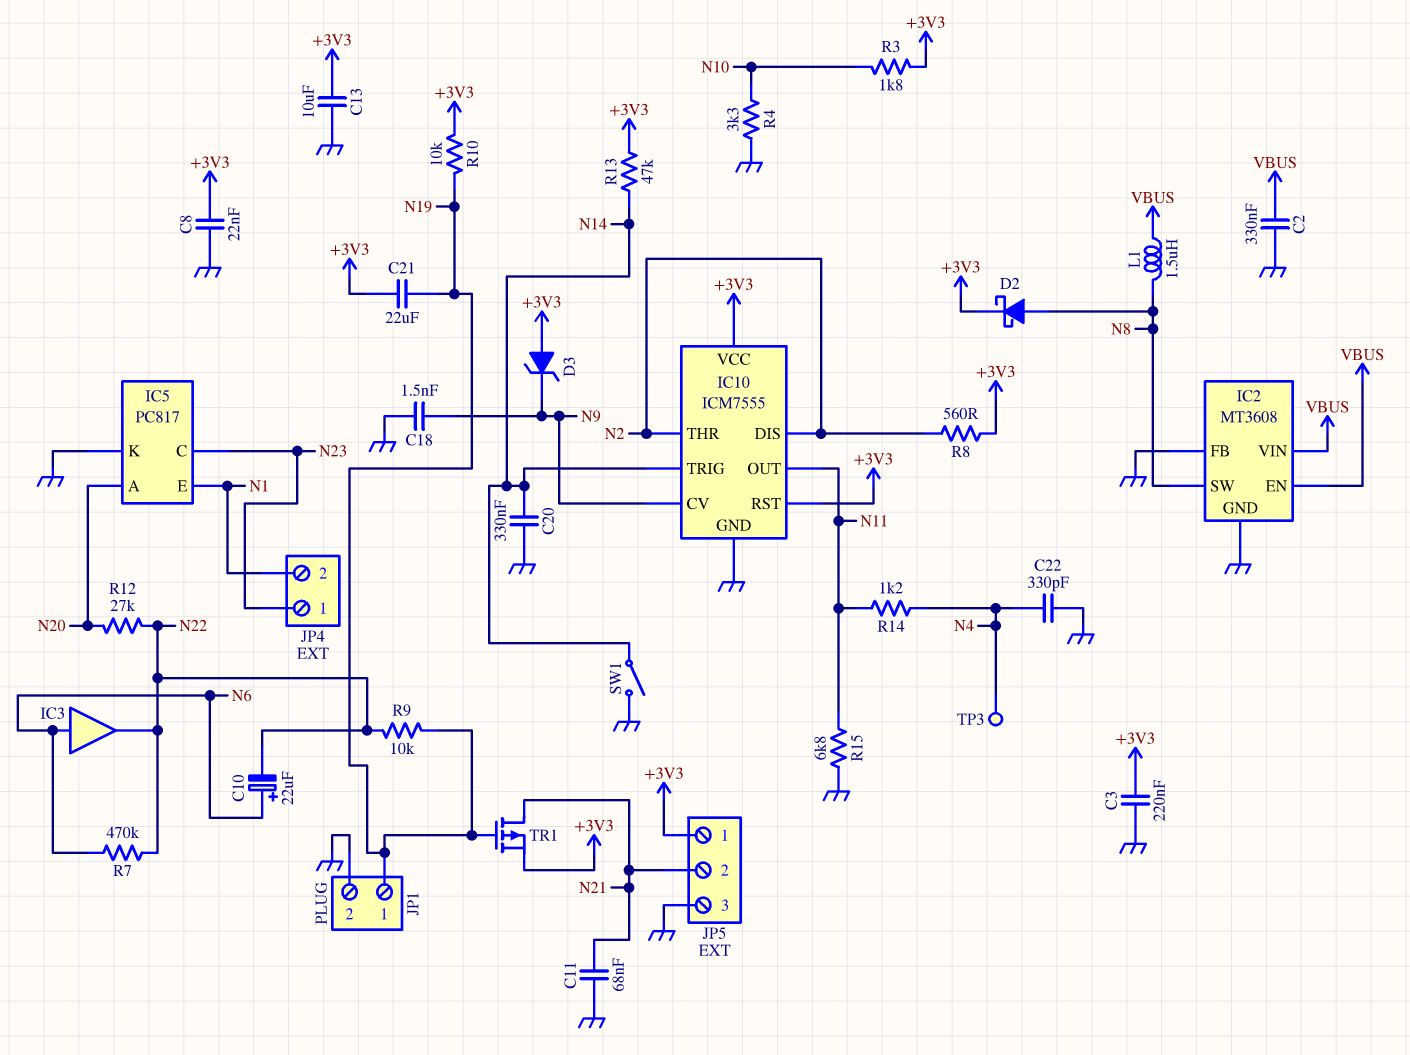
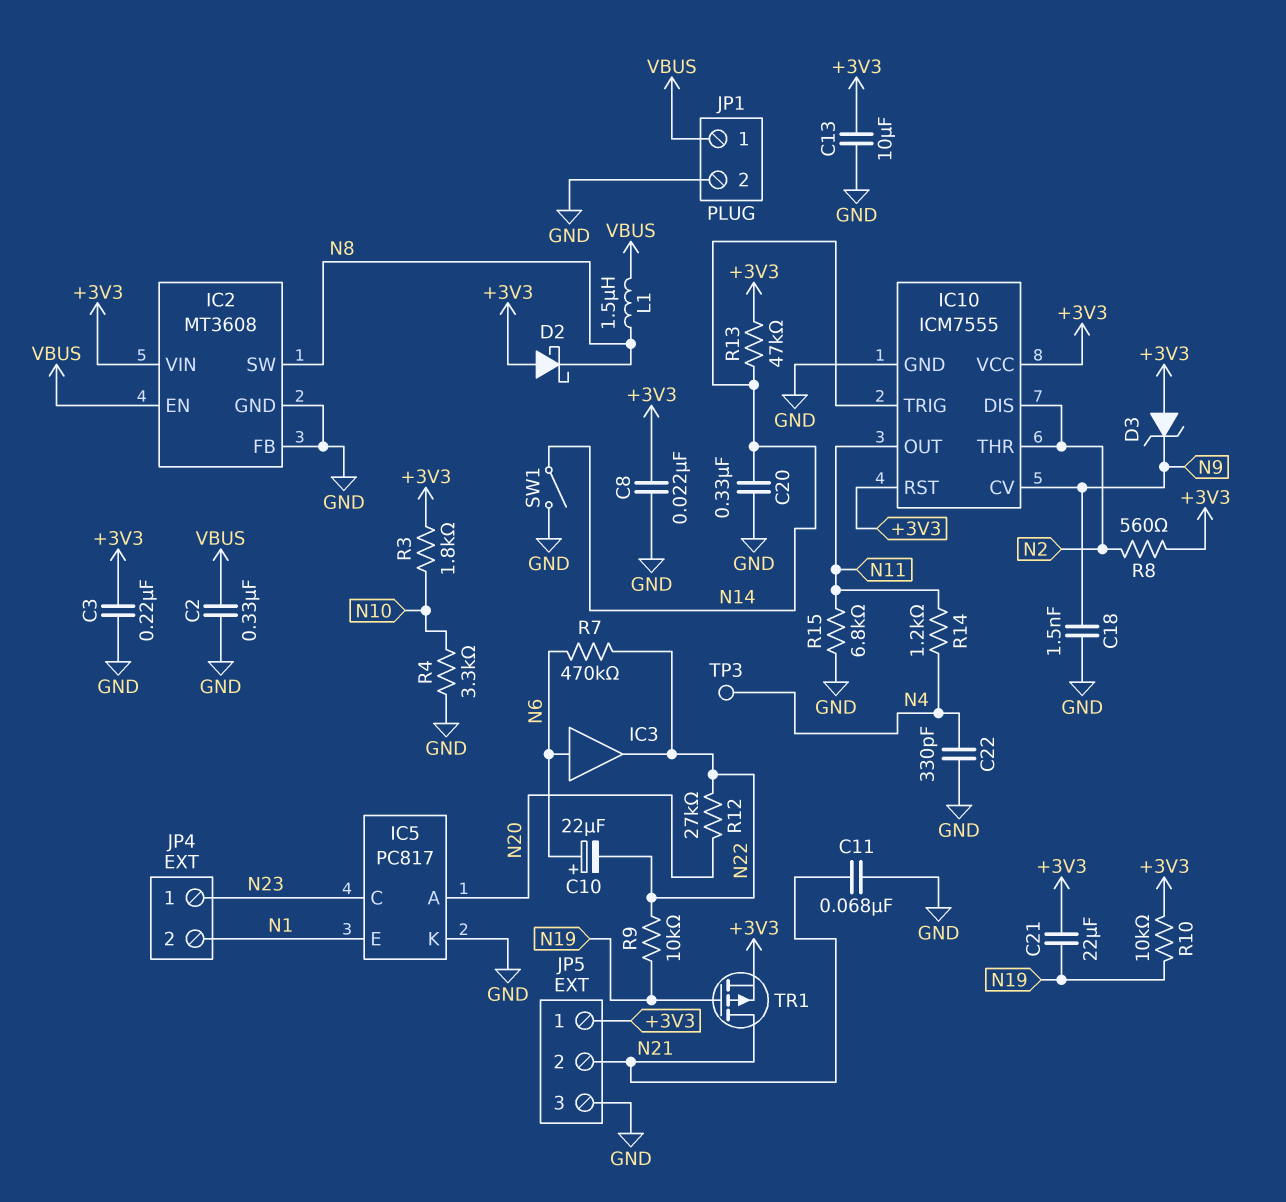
D2: schottky (A N8, K +3V3) -> schottky (A +3V3, K N8)
IC2 pin VIN: VBUS -> +3V3
JP1 pin 1: N19 -> VBUS

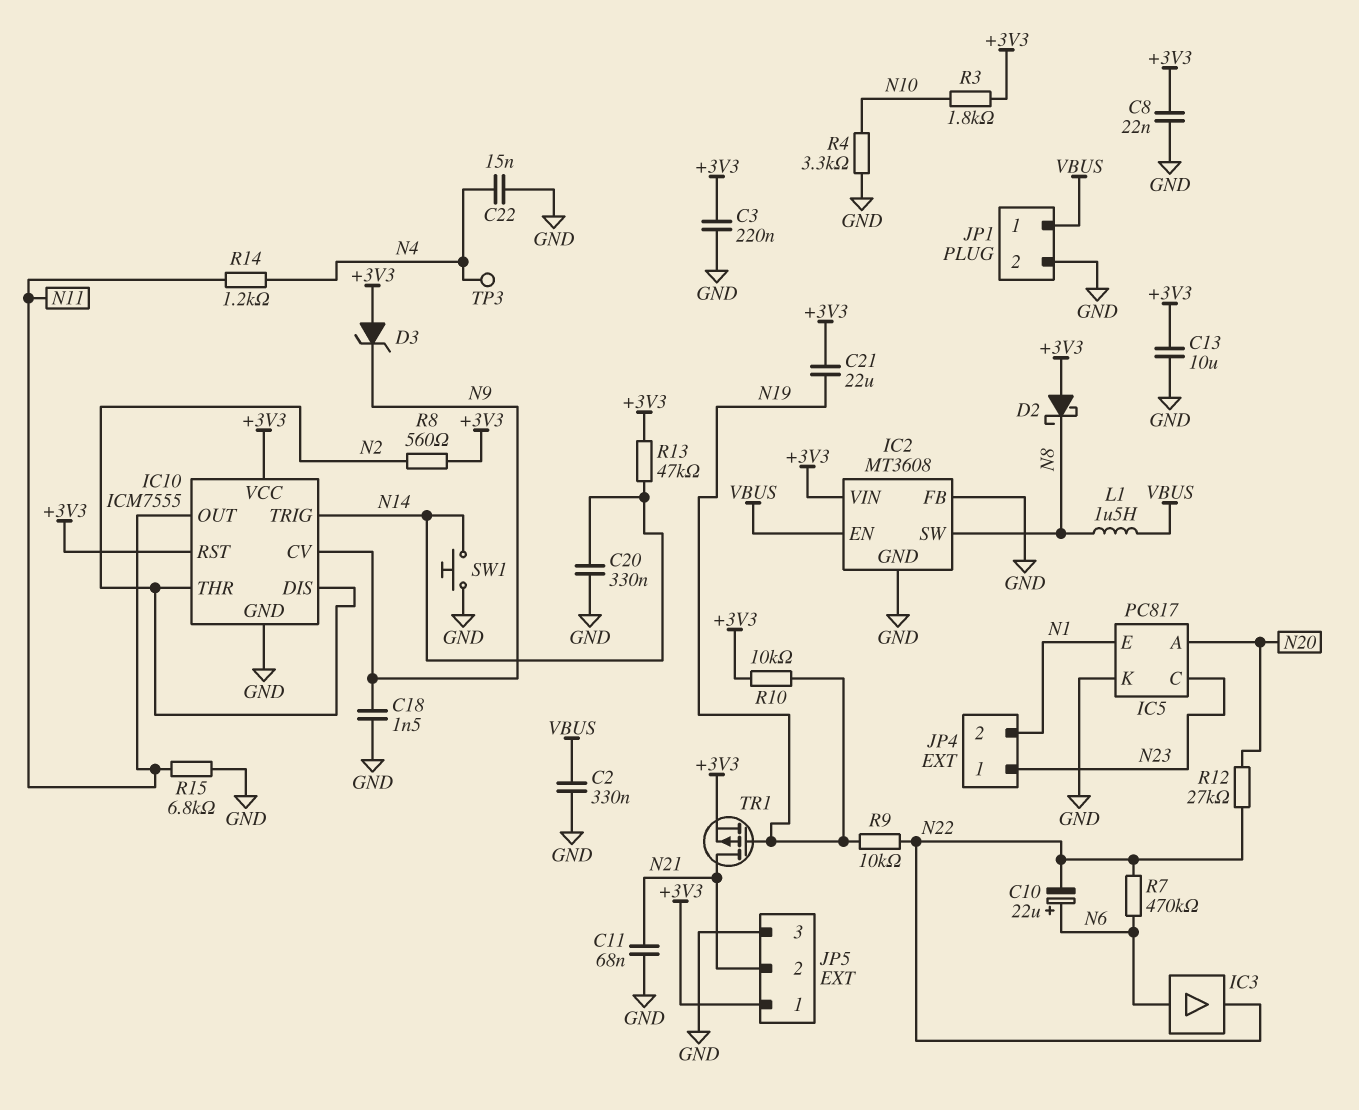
C22: 330pF (GND, N4) -> 15nF (GND, N4)
SW1: switch (GND, N14) -> button (GND, N14)

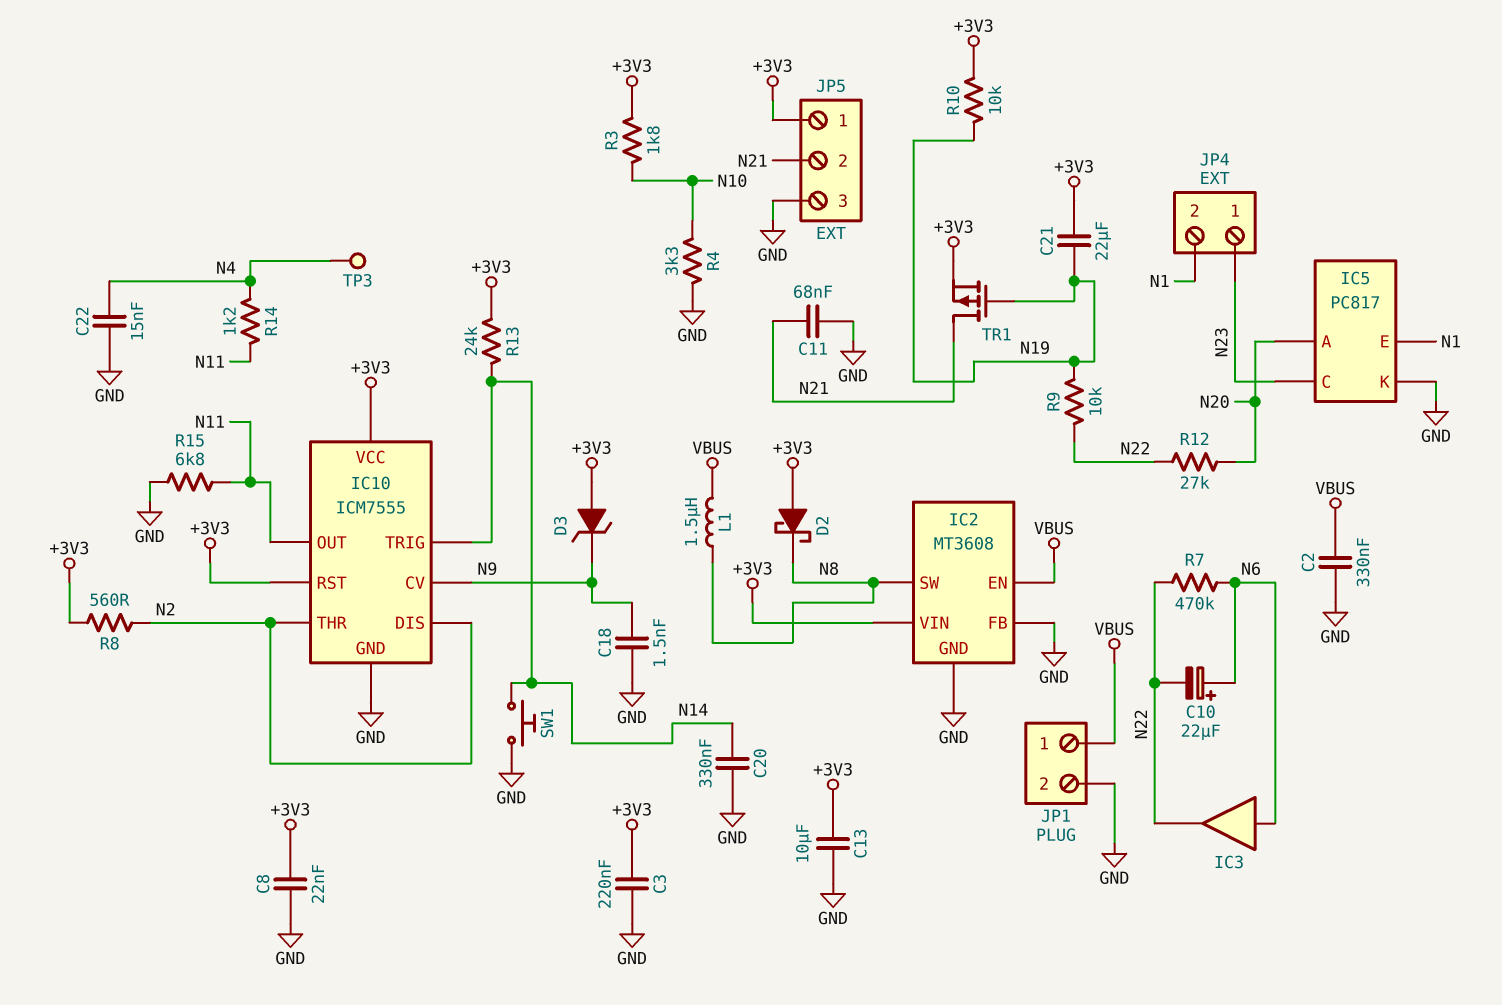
R13: 47k (+3V3, N14) -> 24k (+3V3, N14)

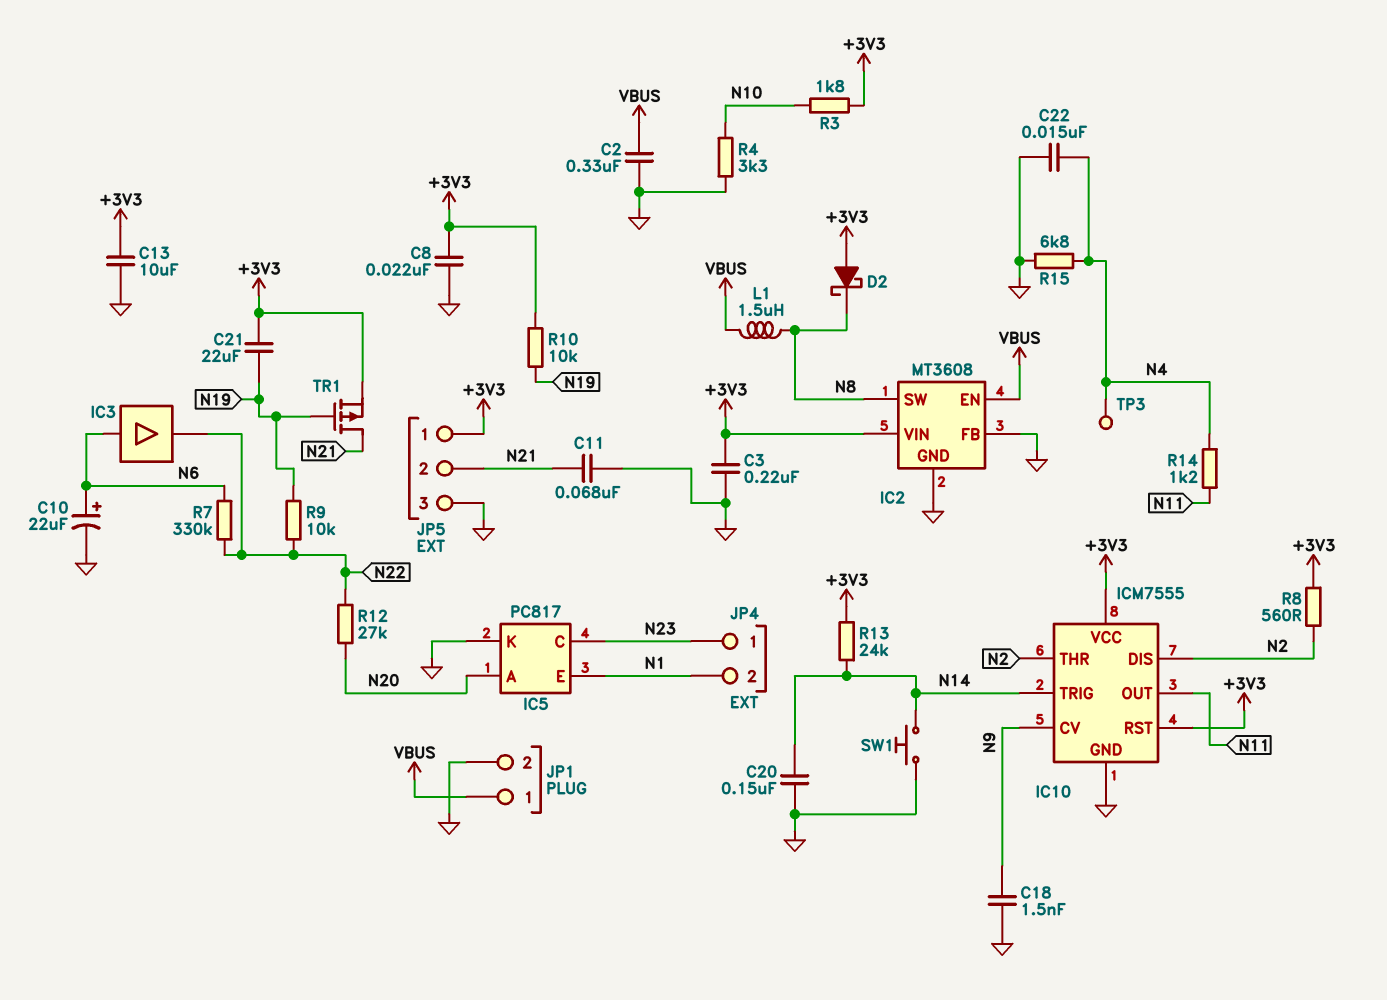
C10: 22uF (plus N6, minus N22) -> 22uF (plus N6, minus GND)
C20: 330nF (GND, N14) -> 150nF (GND, N14)
D3: zener (A +3V3, K N9) -> none
R7: 470k (N6, N22) -> 330k (N6, N22)
R15: 6.8k (GND, N11) -> 6.8k (GND, N4)

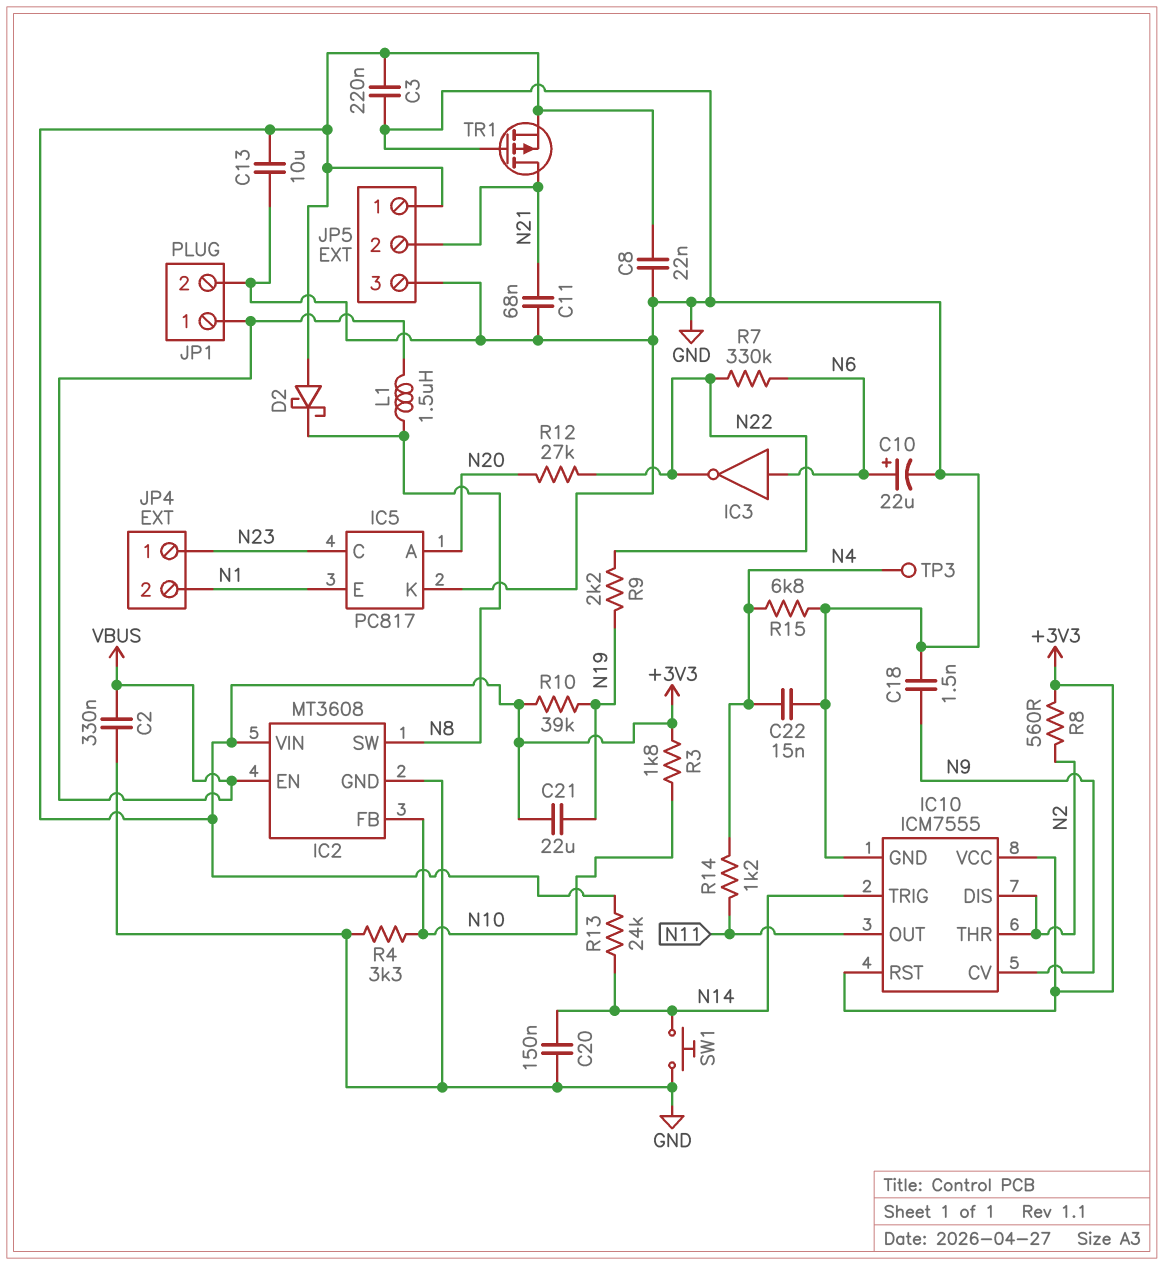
IC2 pin FB: GND -> N10
IC3: buffer (in N6, out N22) -> NOT (in N6, out N22)
R9: 10k (N19, N22) -> 2.2k (N19, N22)
R10: 10k (+3V3, N19) -> 39k (+3V3, N19)
TR1: PMOS (G N19, D N21, S +3V3) -> PMOS (G GND, D N21, S +3V3)

